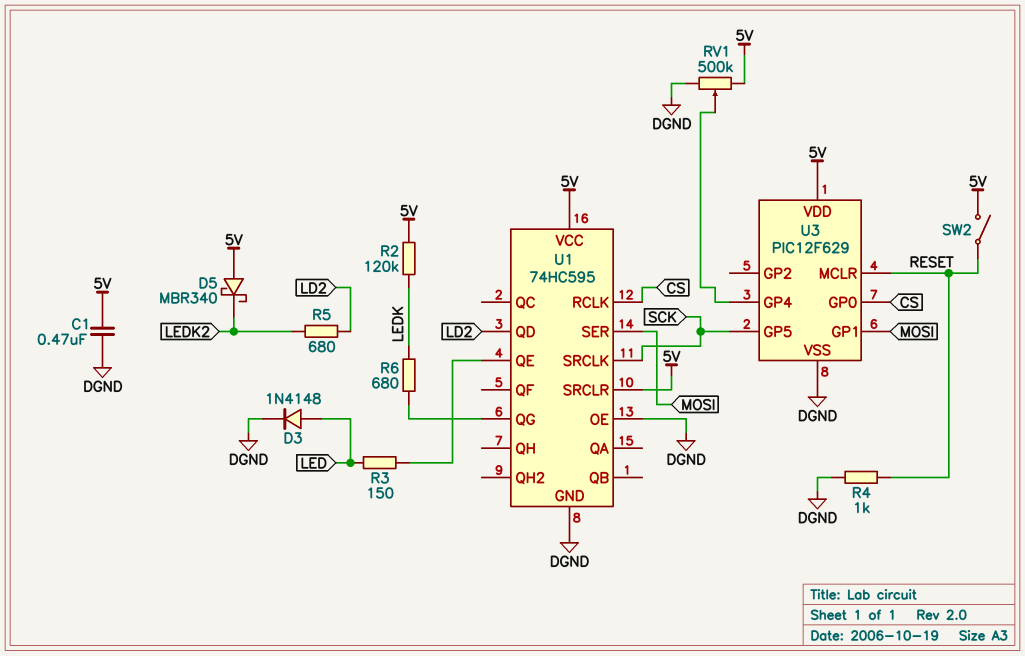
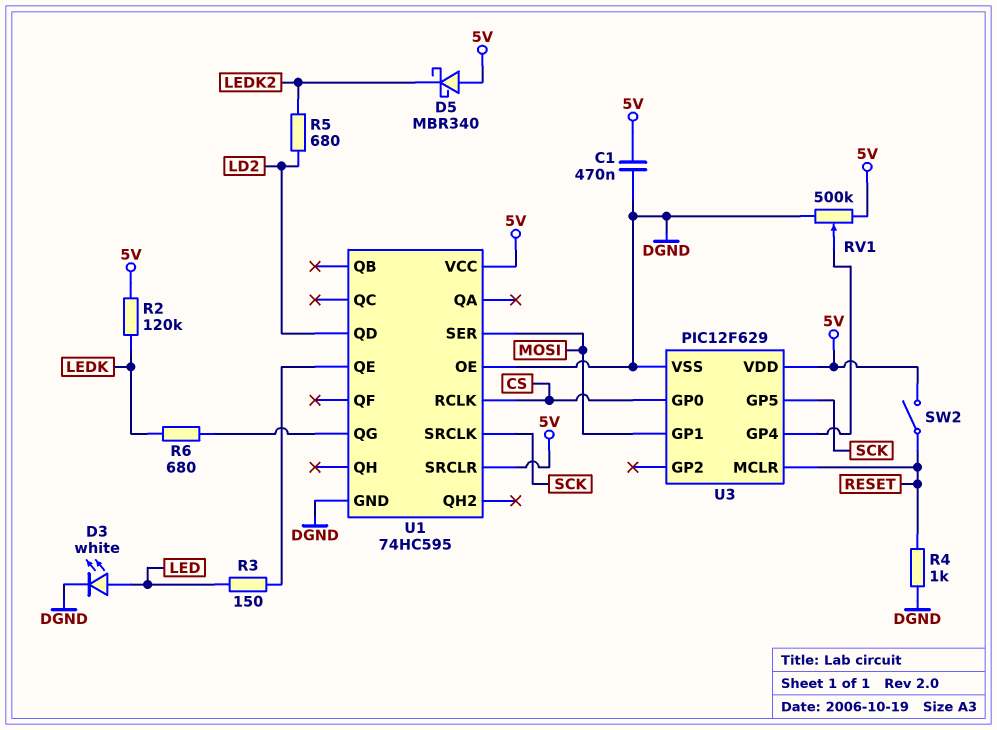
D3: diode 1N4148 (A LED, K DGND) -> LED white (A LED, K DGND)

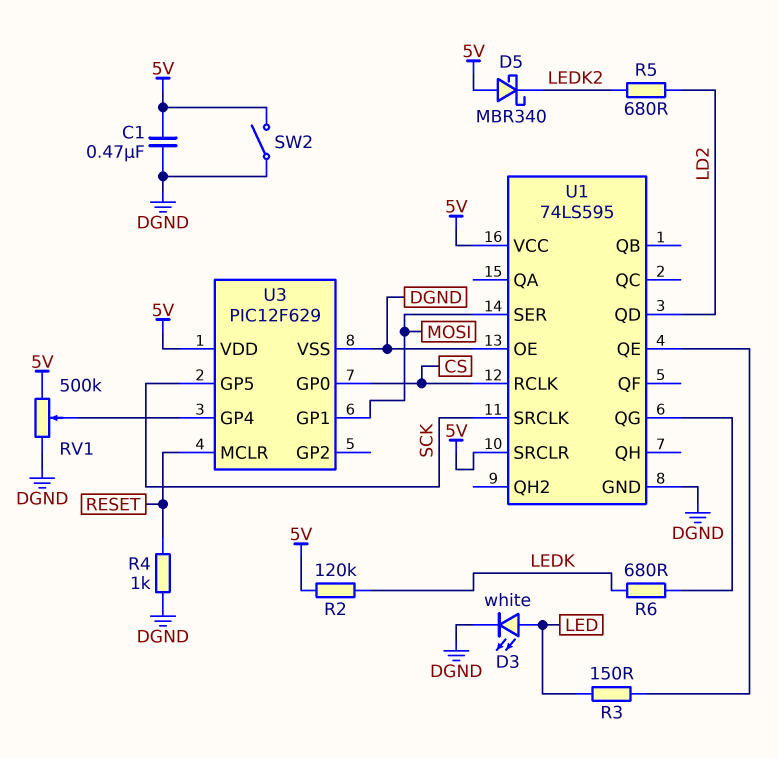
SW2: switch (5V, RESET) -> switch (5V, DGND)
U1: 74HC595 -> 74LS595

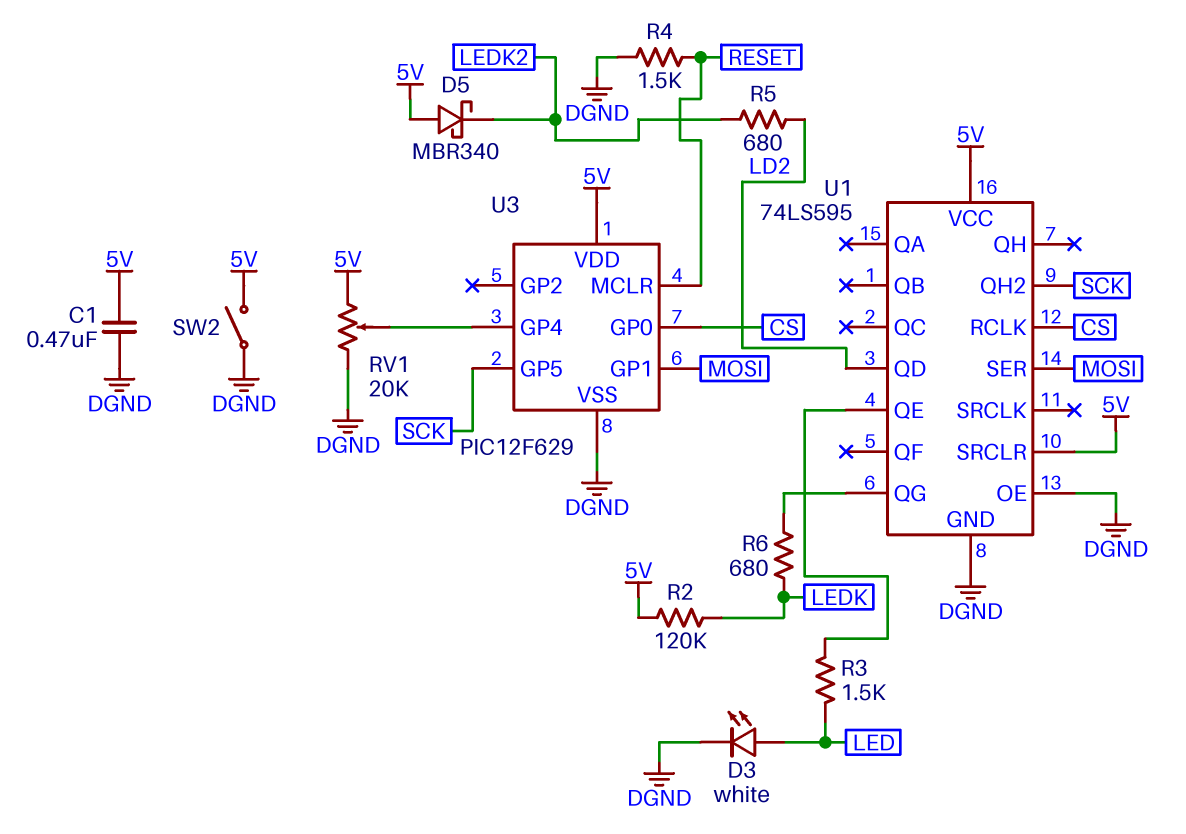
R3: 150 (LED, U1/QE) -> 1.5k (LED, U1/QE)
R4: 1k (DGND, RESET) -> 1.5k (DGND, RESET)
RV1: 500k (5V, DGND, wiper U3/GP4) -> 20k (5V, DGND, wiper U3/GP4)
U1 pin QH2: none -> SCK
U1 pin SRCLK: SCK -> none

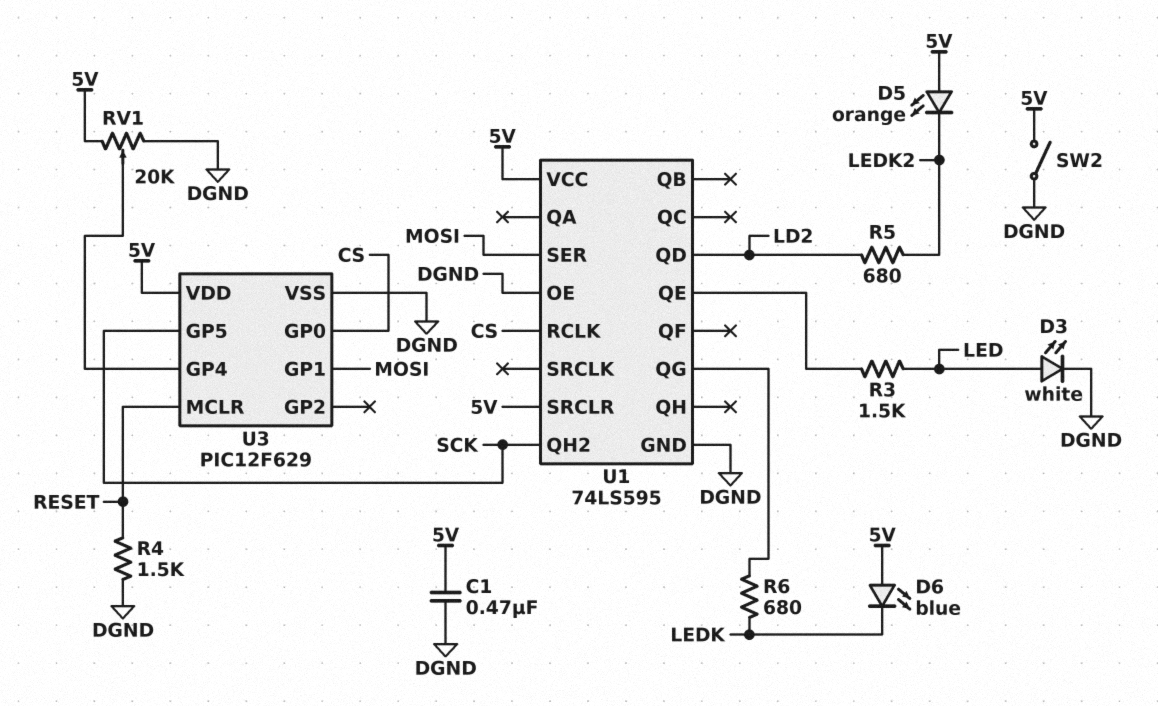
D5: schottky MBR340 (A 5V, K LEDK2) -> LED orange (A 5V, K LEDK2)
D6: none -> LED blue (A 5V, K LEDK)
R2: 120k (5V, LEDK) -> none

